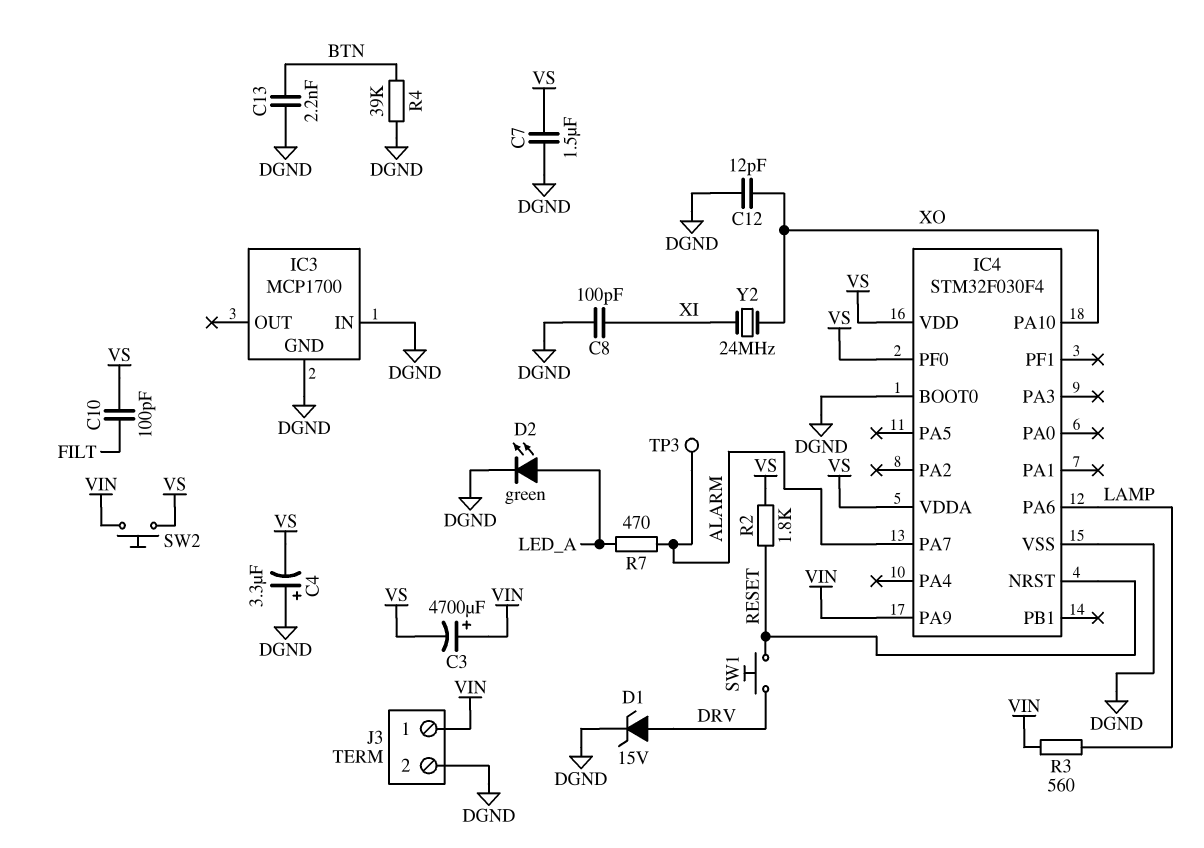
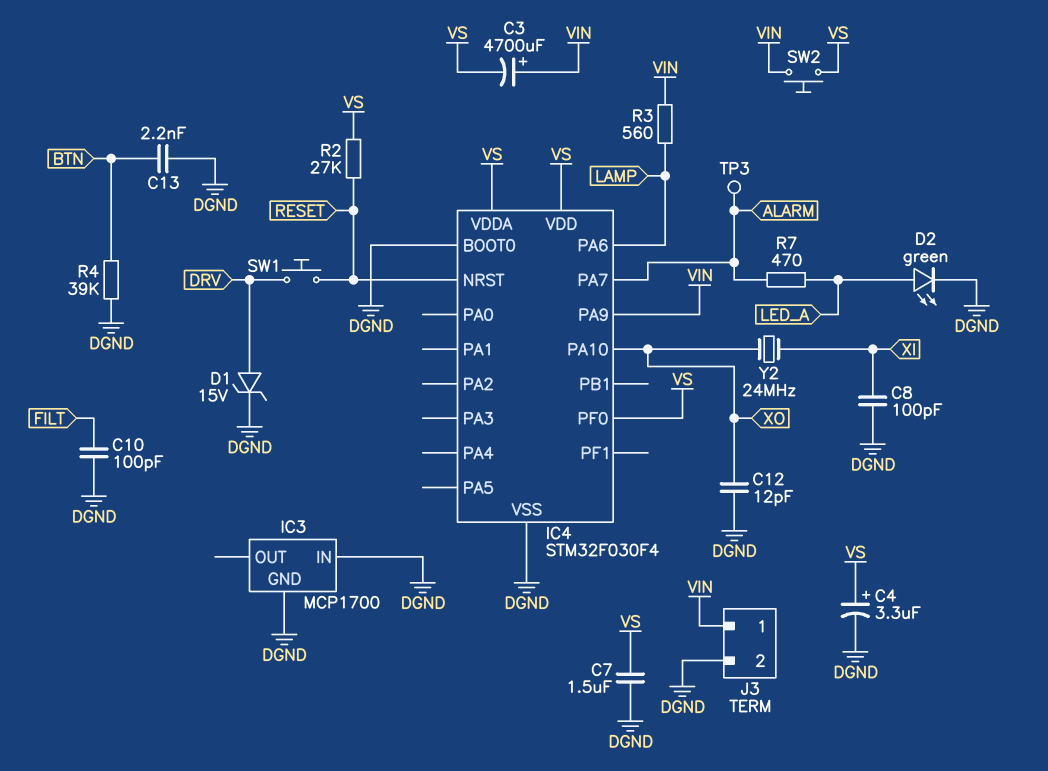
C4: 3.3uF (plus DGND, minus VS) -> 3.3uF (plus VS, minus DGND)
C10: 100pF (FILT, VS) -> 100pF (DGND, FILT)
R2: 1.8k (RESET, VS) -> 27k (RESET, VS)

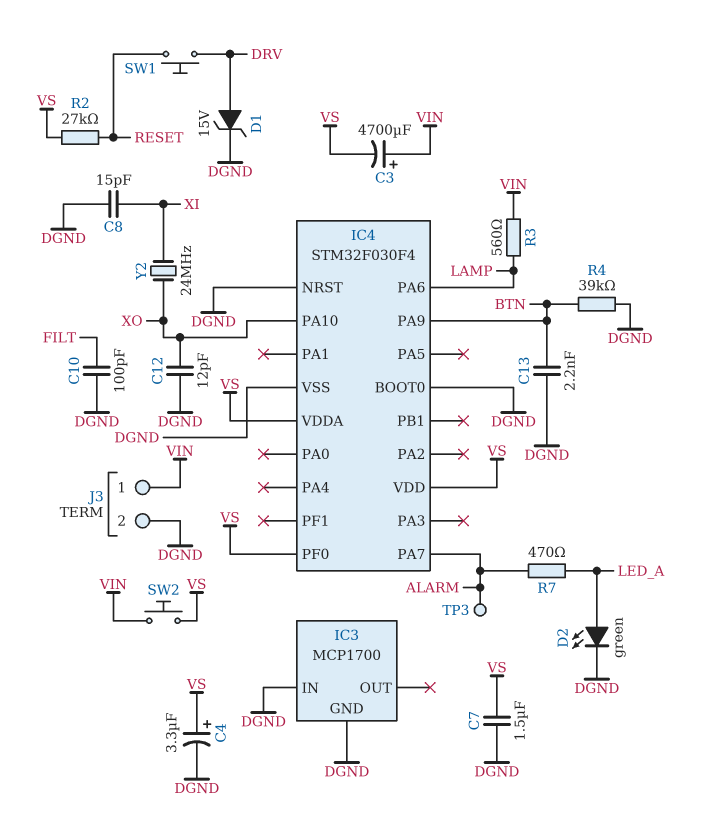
C8: 100pF (DGND, XI) -> 15pF (DGND, XI)
IC4 pin NRST: RESET -> DGND
IC4 pin PA9: VIN -> BTN

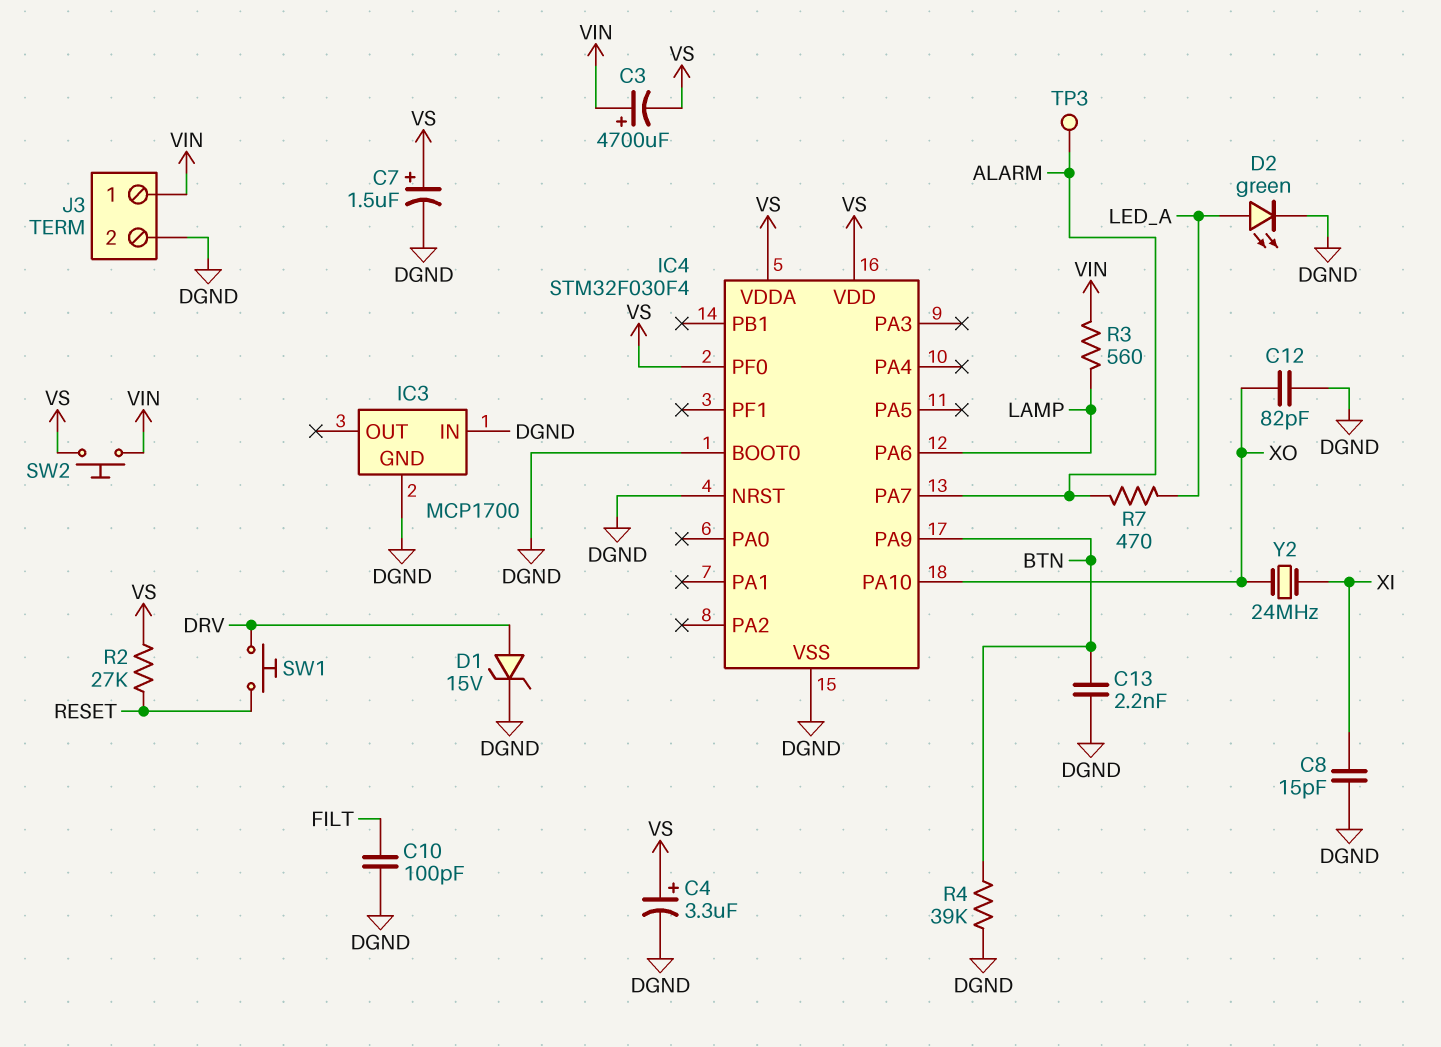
C7: 1.5uF (DGND, VS) -> 1.5uF (plus VS, minus DGND)
C12: 12pF (DGND, XO) -> 82pF (DGND, XO)

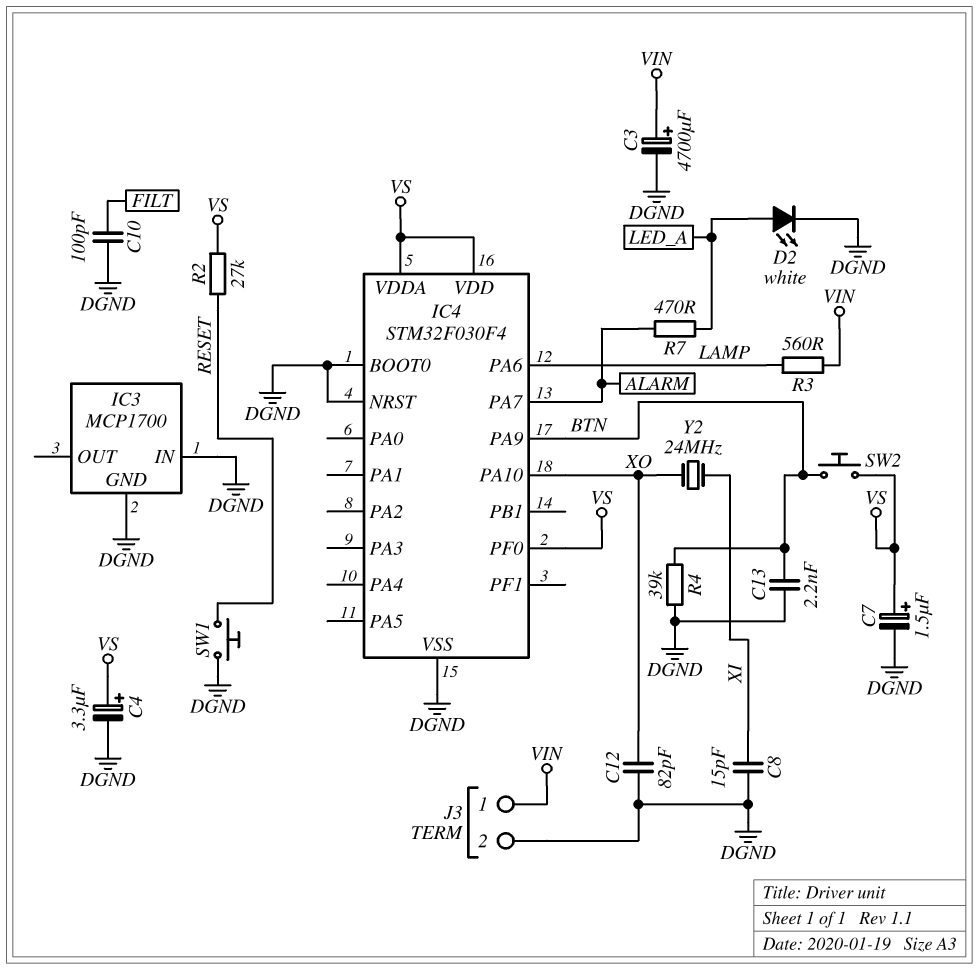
C3: 4700uF (plus VIN, minus VS) -> 4700uF (plus VIN, minus DGND)
D1: zener 15V (A DRV, K DGND) -> none
D2: LED green (A LED_A, K DGND) -> LED white (A LED_A, K DGND)
SW1: button (DRV, RESET) -> button (DGND, RESET)
SW2: button (VIN, VS) -> button (BTN, VS)
TP3: test point (ALARM) -> none

